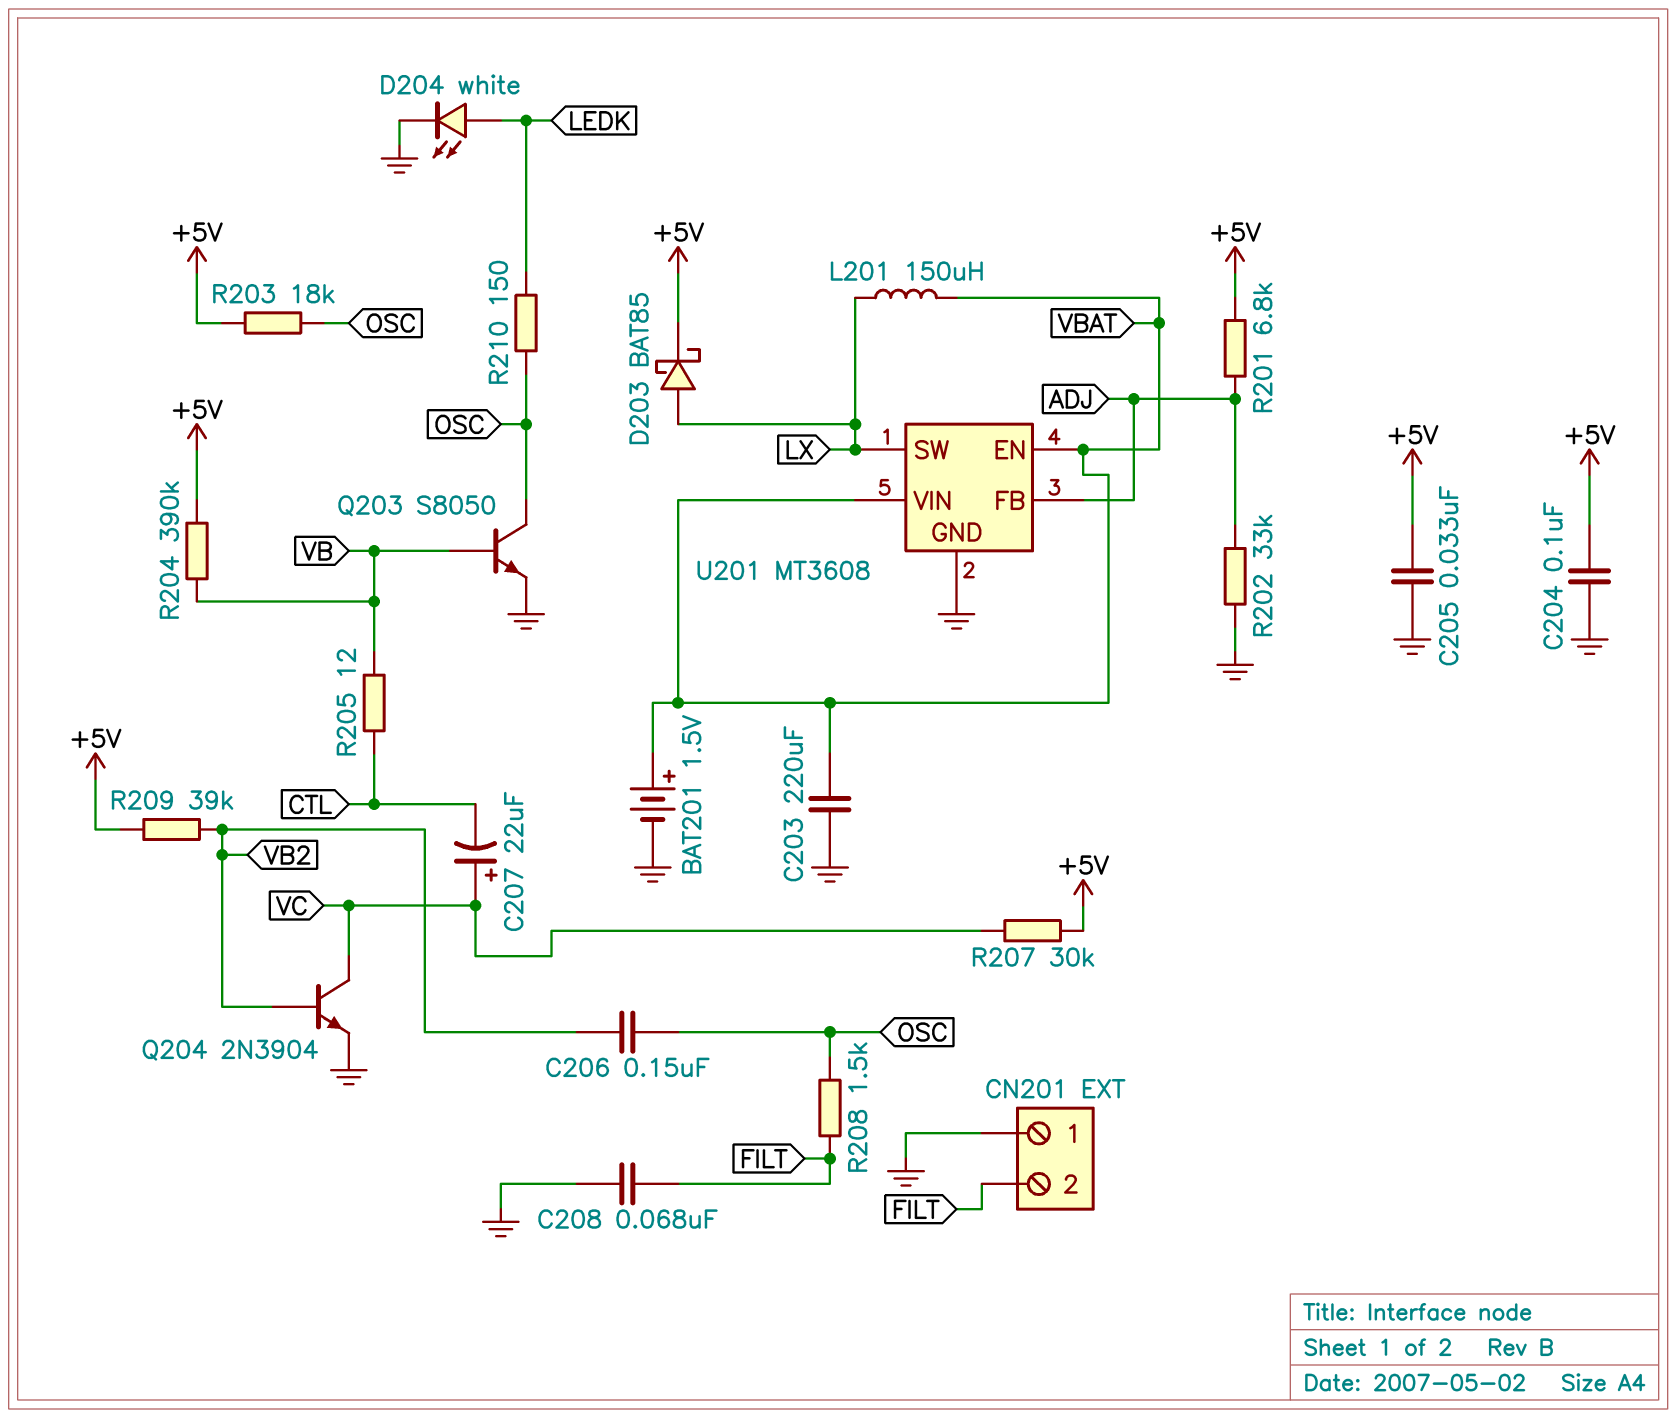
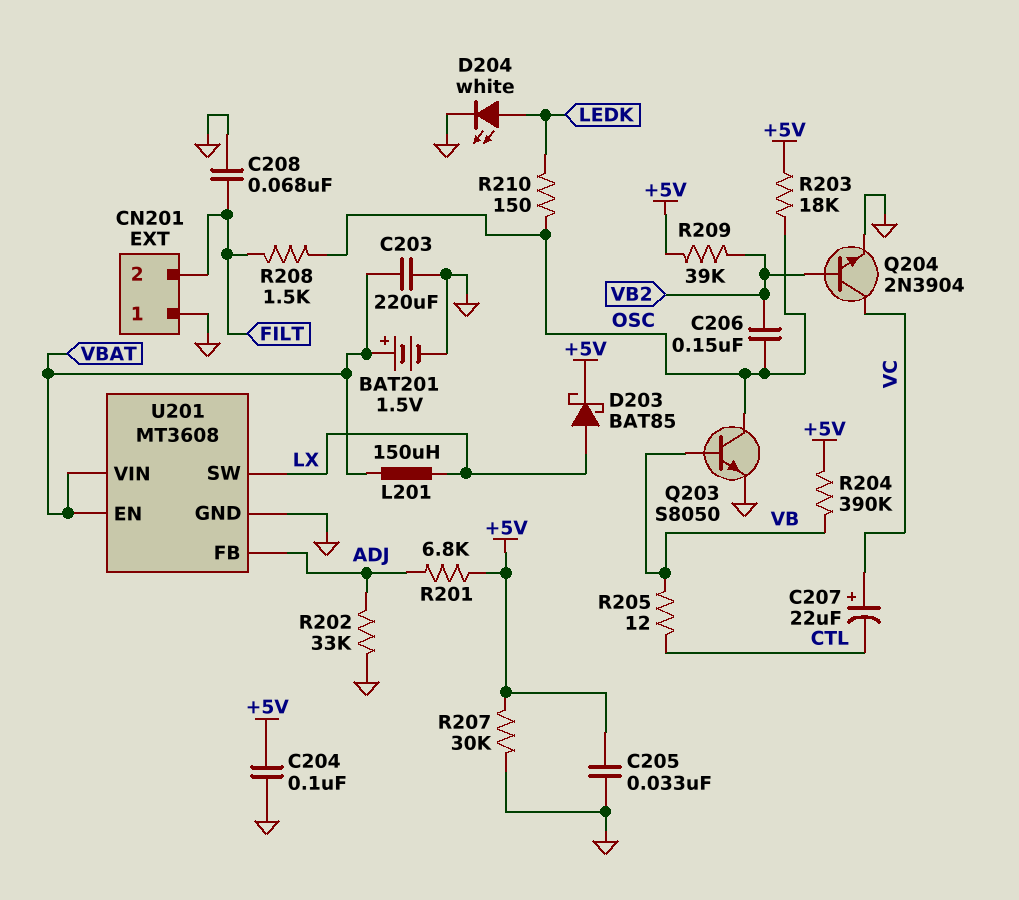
R207: 30k (+5V, VC) -> 30k (+5V, GND)

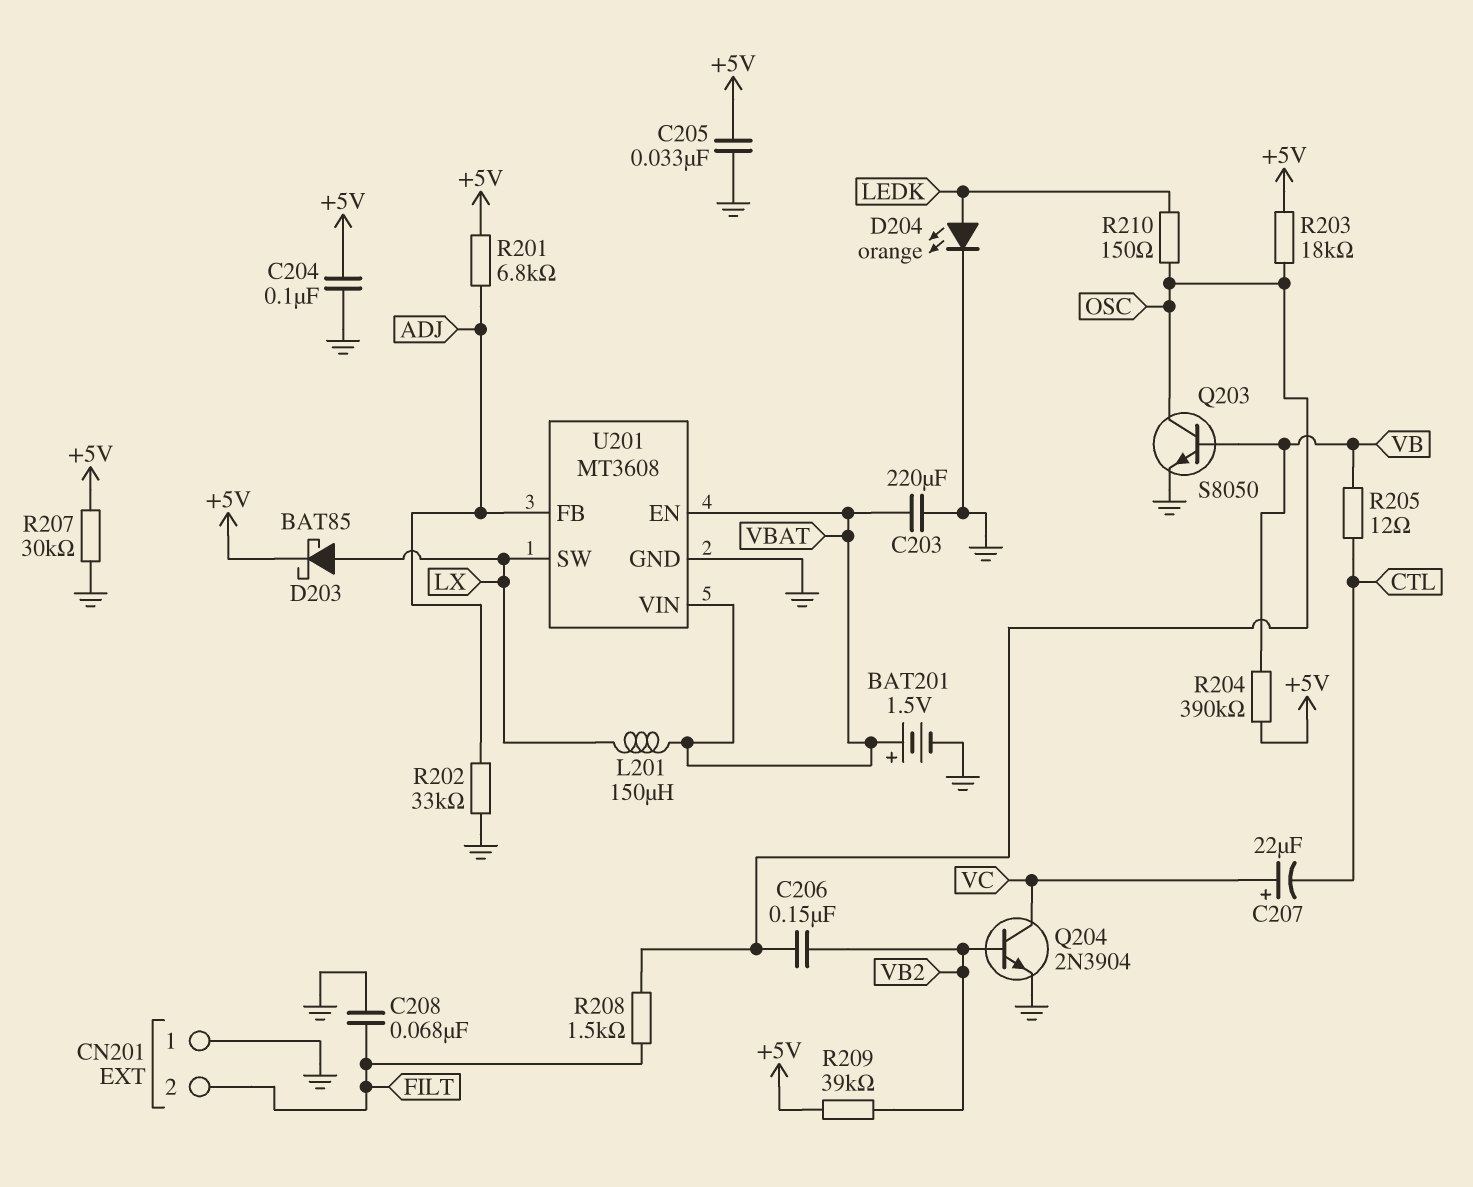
D204: LED white (A LEDK, K GND) -> LED orange (A LEDK, K GND)

